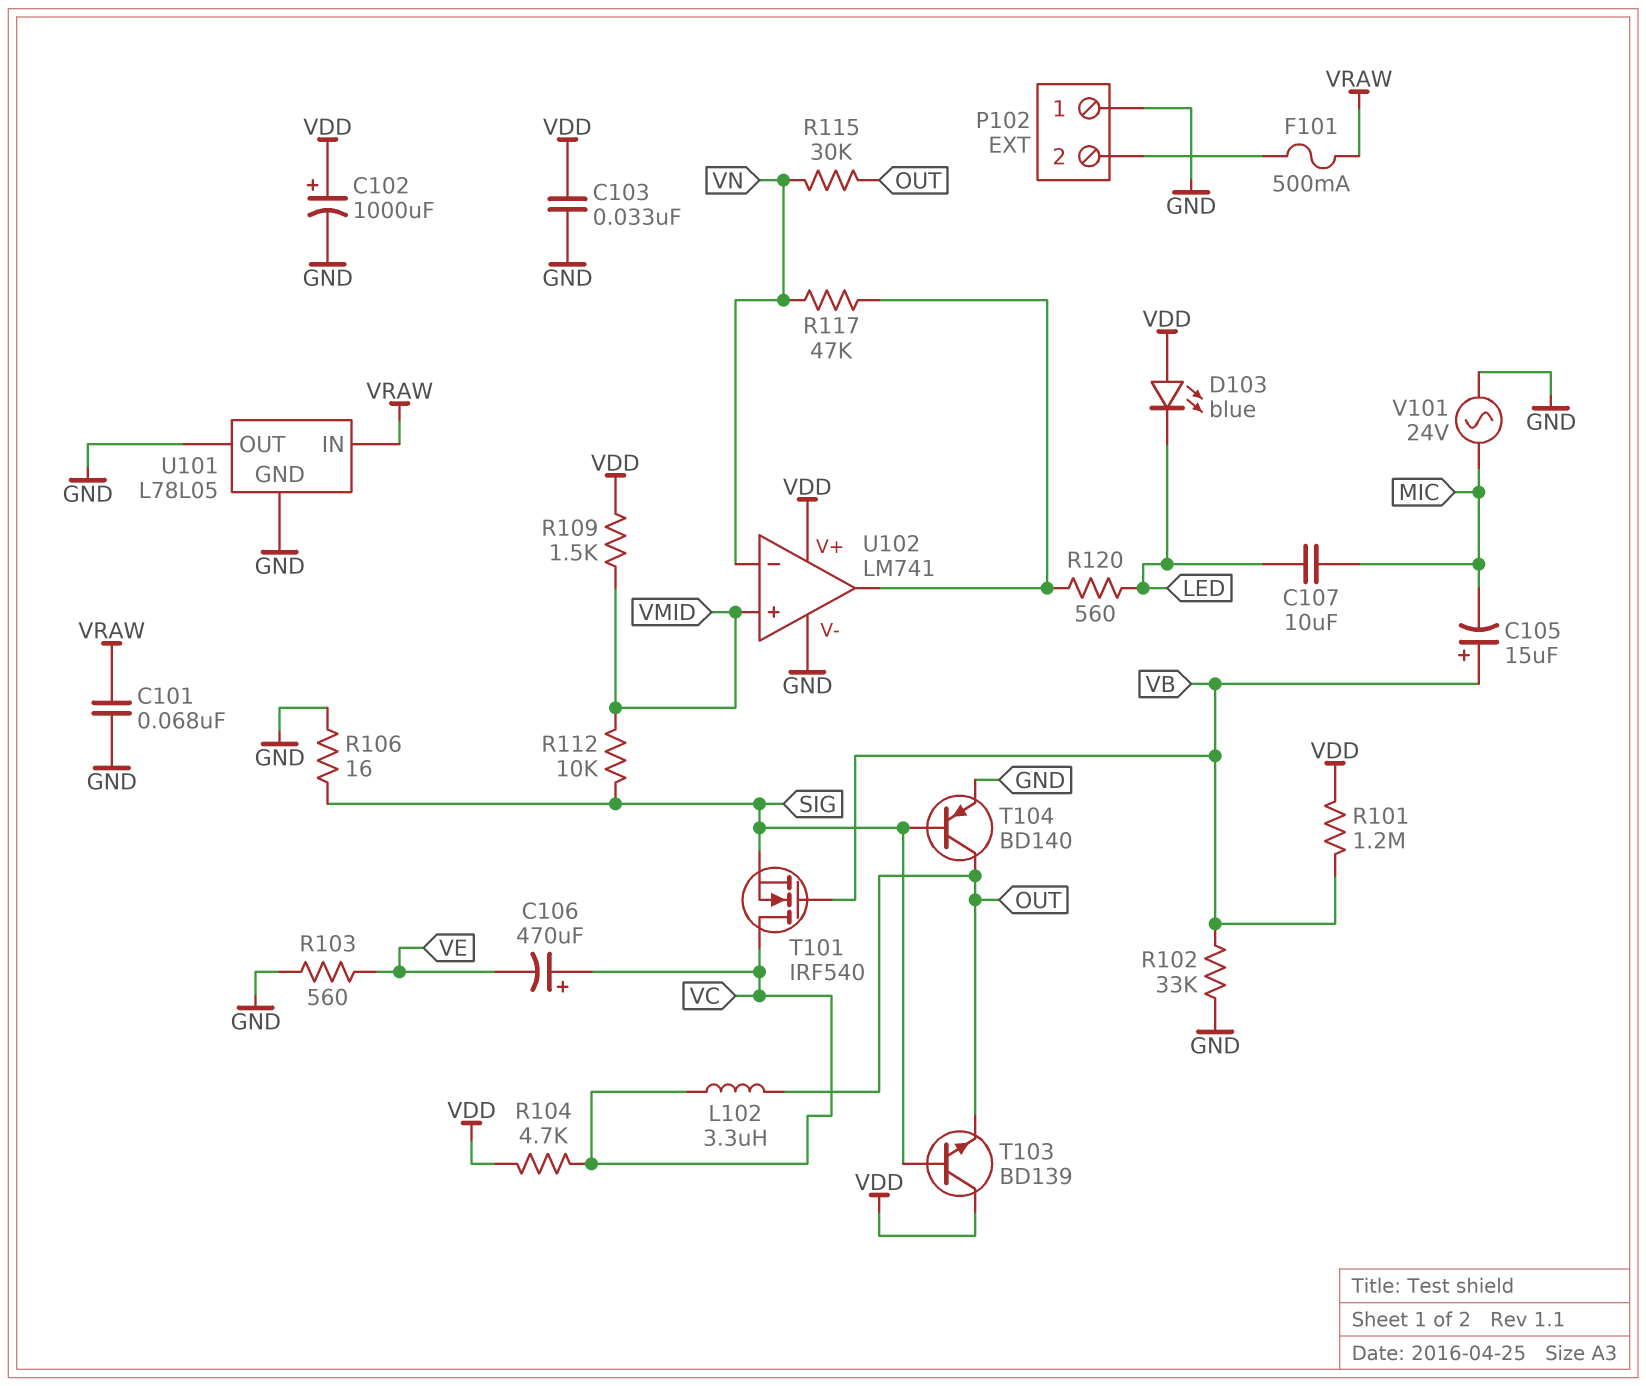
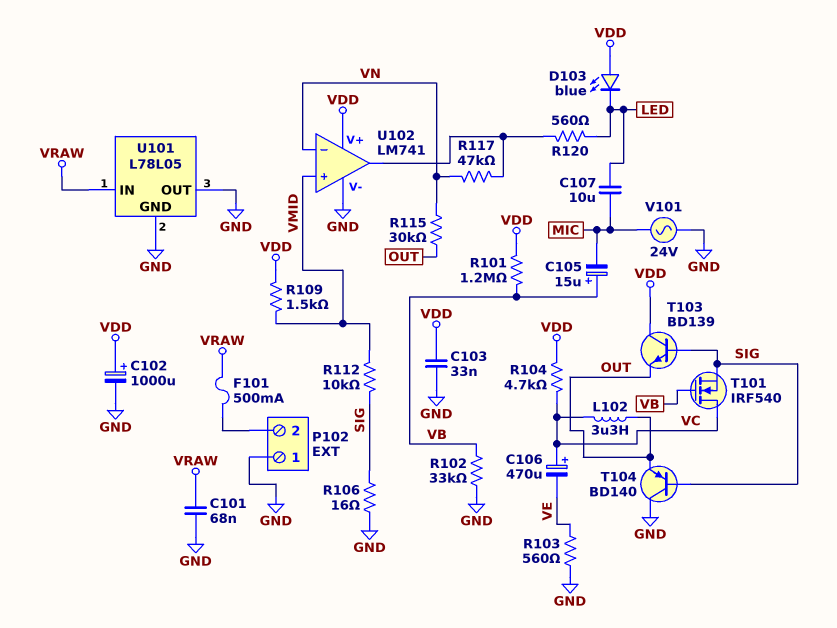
T104: PNP BD140 (B SIG, C OUT, E GND) -> PNP BD140 (B SIG, C GND, E OUT)

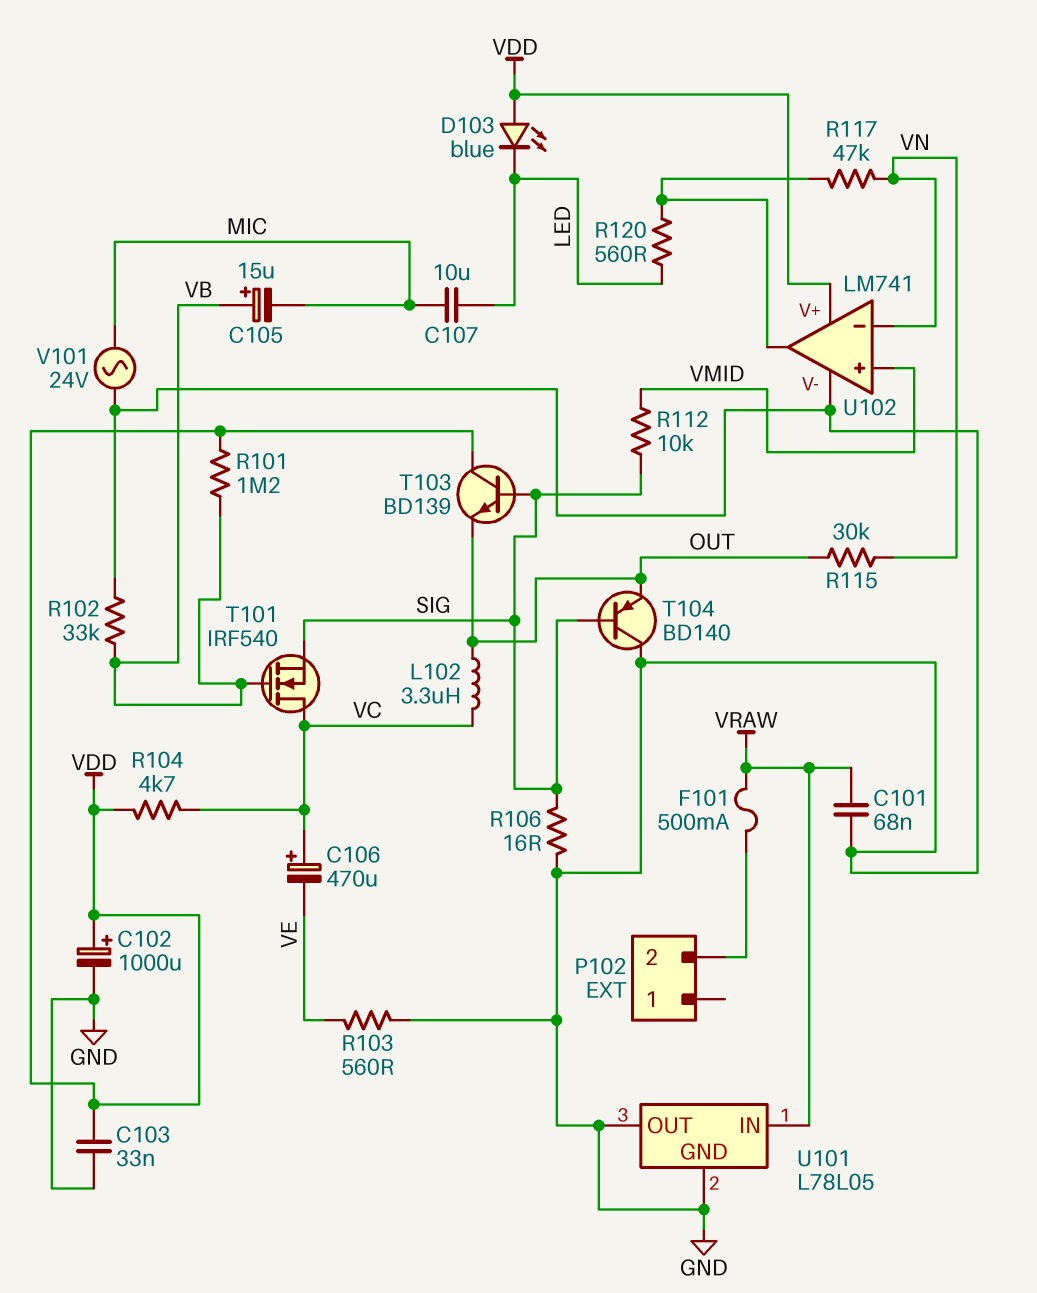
P102 pin 1: GND -> none
R109: 1.5k (VDD, VMID) -> none

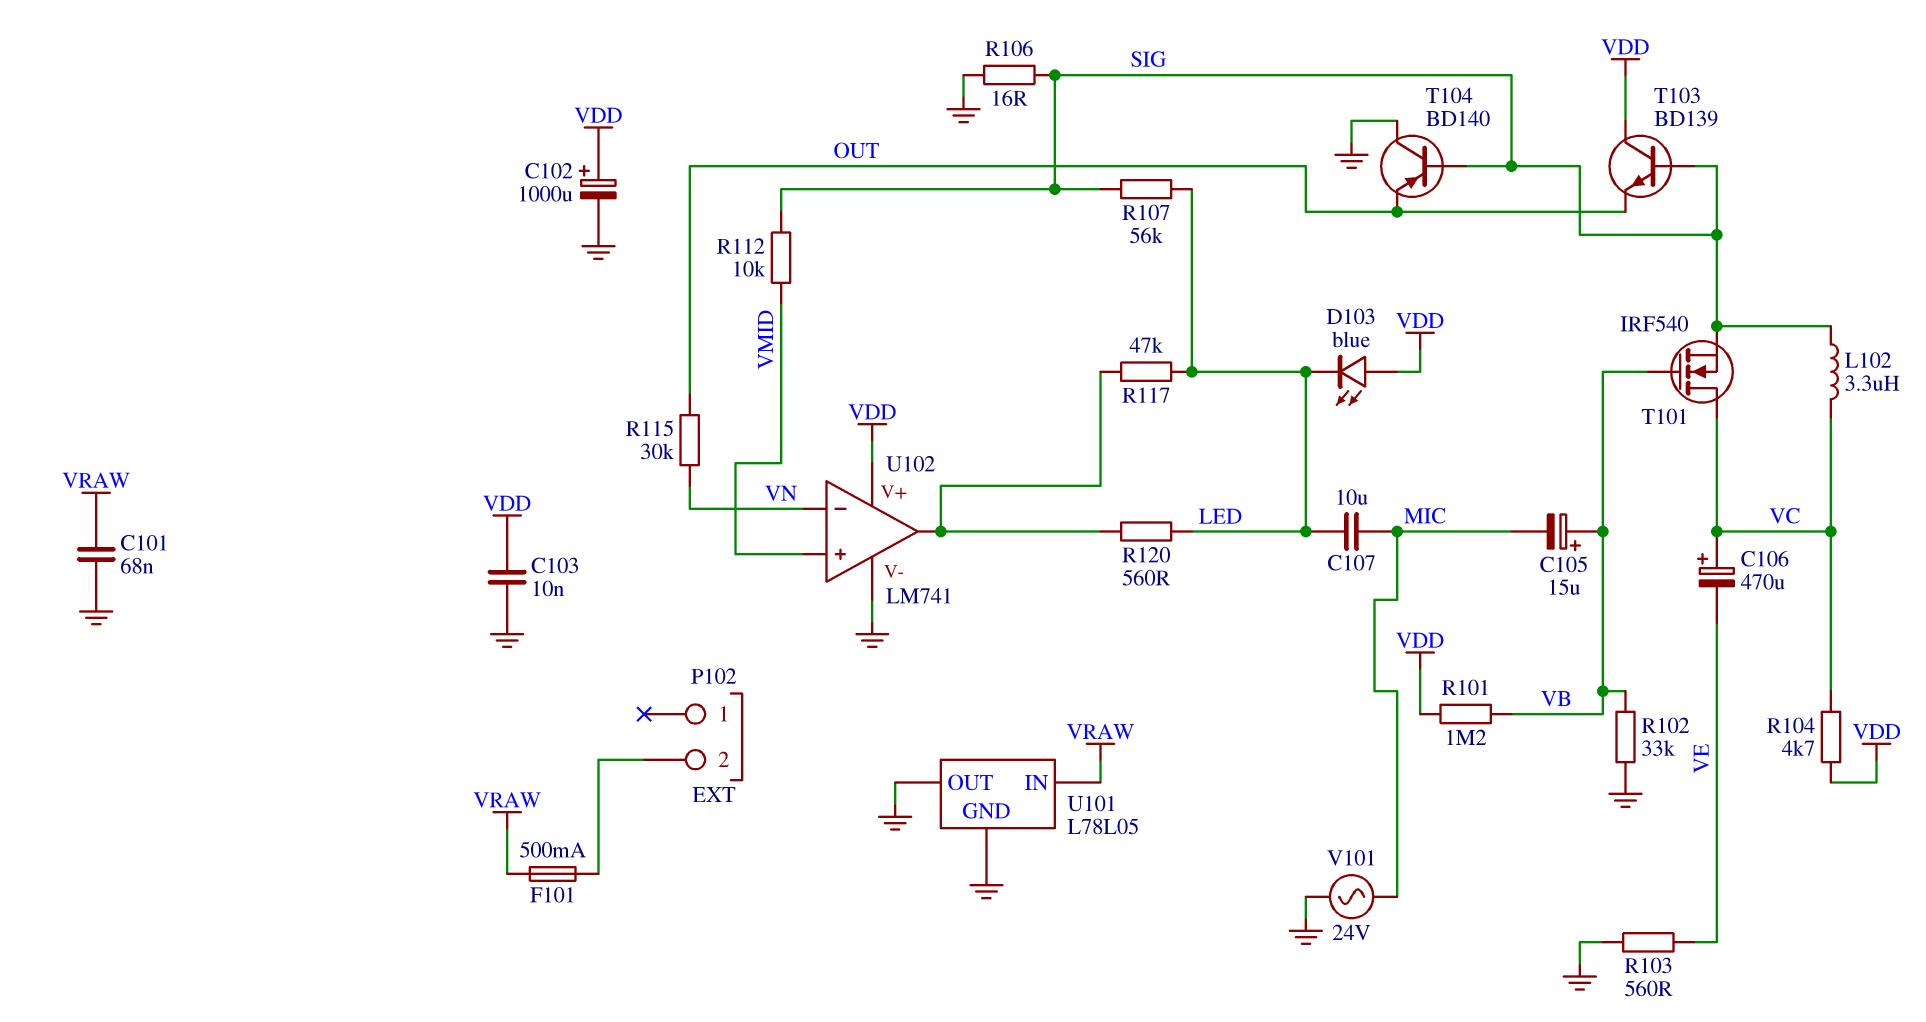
C103: 33nF (GND, VDD) -> 10nF (GND, VDD)
L102: 3.3uH (OUT, VC) -> 3.3uH (SIG, VC)
R107: none -> 56k (LED, SIG)
R117: 47k (U102/out, VN) -> 47k (LED, U102/out)

